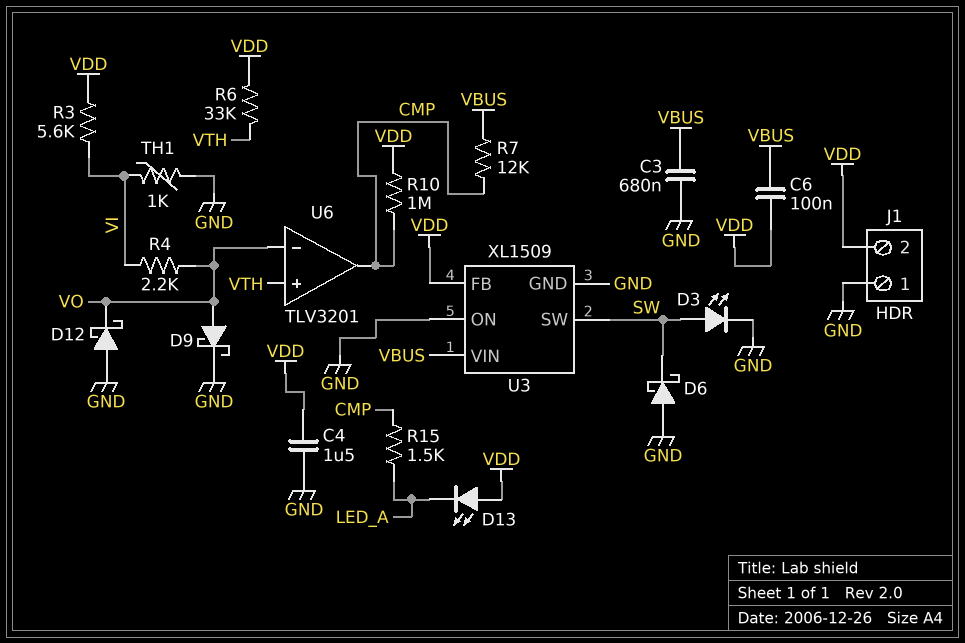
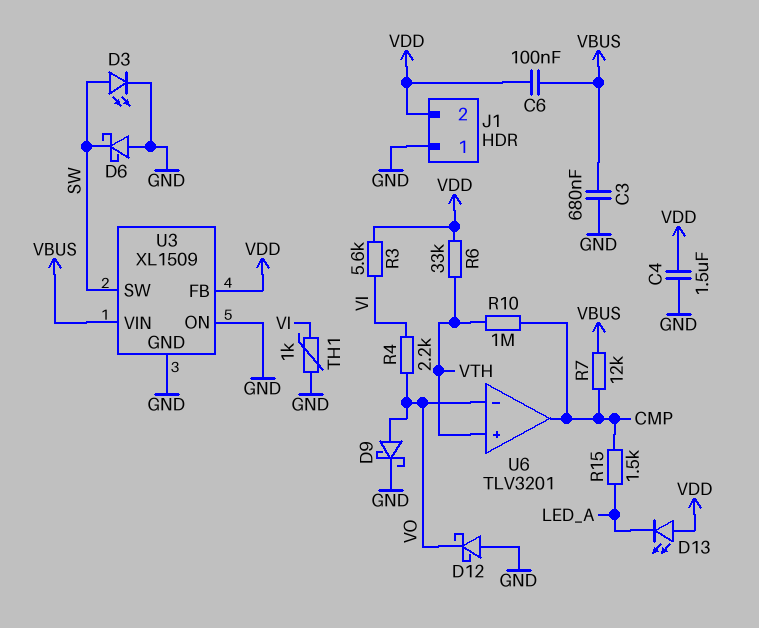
R10: 1M (CMP, VDD) -> 1M (CMP, VTH)

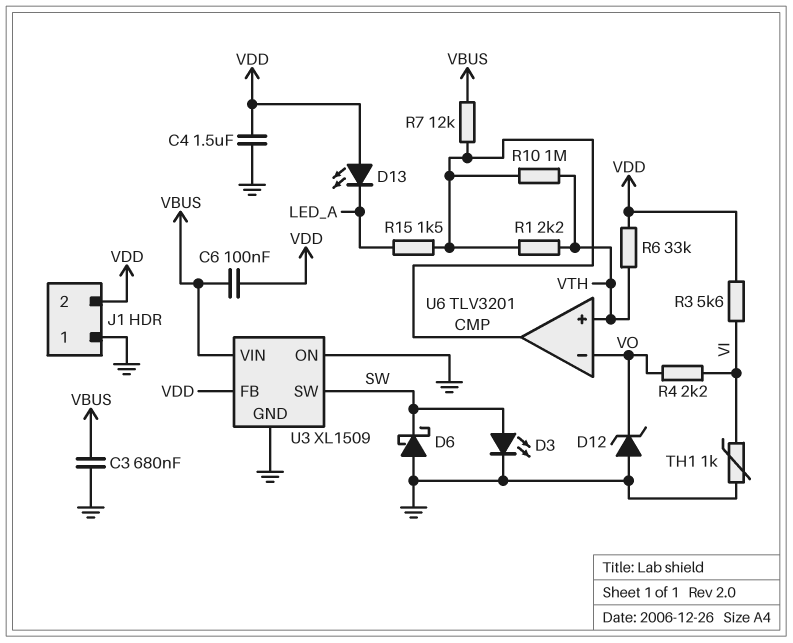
D9: schottky (A VO, K GND) -> none
D12: schottky (A GND, K VO) -> zener (A GND, K VO)
R1: none -> 2.2k (CMP, VTH)

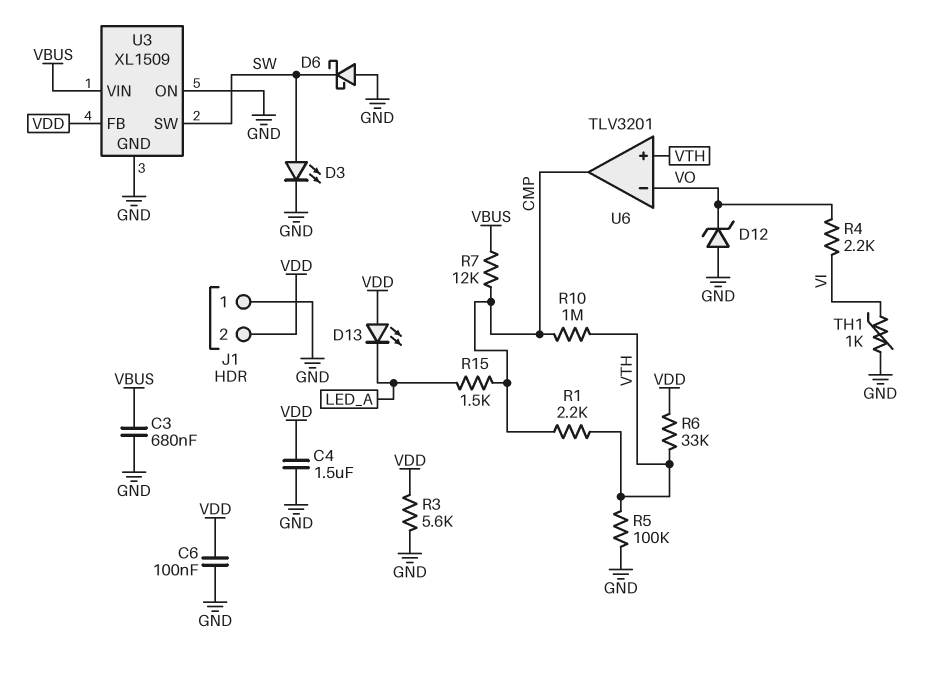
C6: 100nF (VBUS, VDD) -> 100nF (GND, VDD)
R3: 5.6k (VDD, VI) -> 5.6k (GND, VDD)
R5: none -> 100k (GND, VTH)

